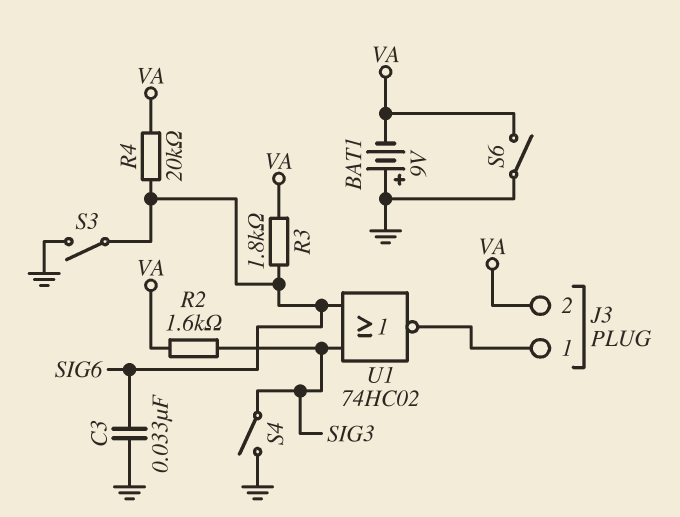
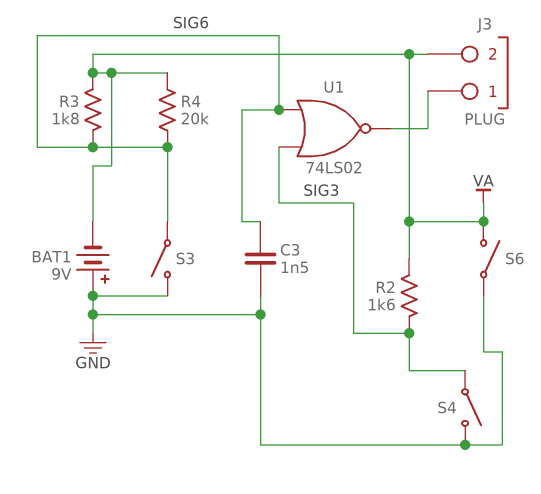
C3: 33nF (GND, SIG6) -> 1.5nF (GND, SIG6)
U1: NOR 74HC02 (in SIG3, in SIG6, out J3/1) -> NOR 74LS02 (in SIG3, in SIG6, out J3/1)

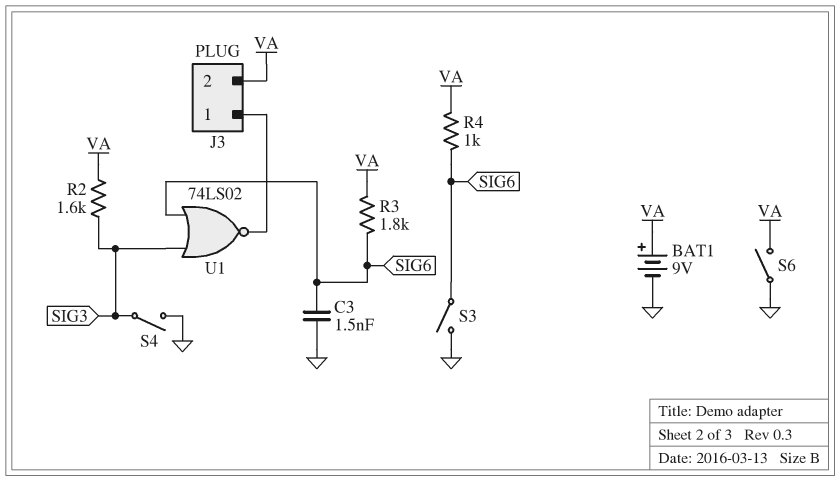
BAT1: 9V (plus GND, minus VA) -> 9V (plus VA, minus GND)
R4: 20k (SIG6, VA) -> 1k (SIG6, VA)

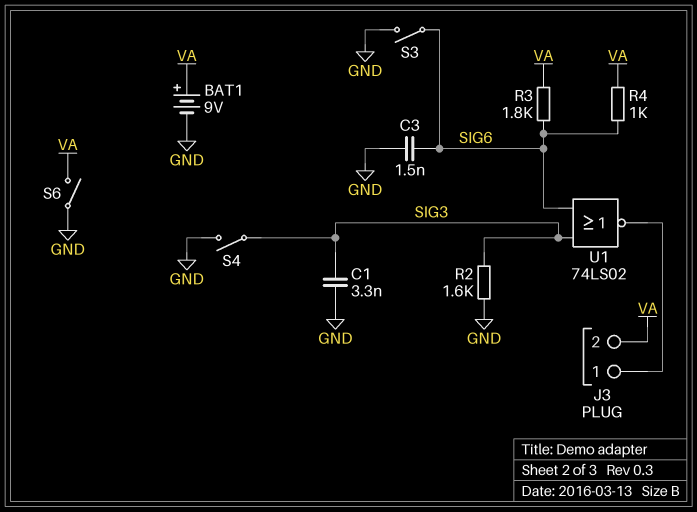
C1: none -> 3.3nF (GND, SIG3)
R2: 1.6k (SIG3, VA) -> 1.6k (GND, SIG3)

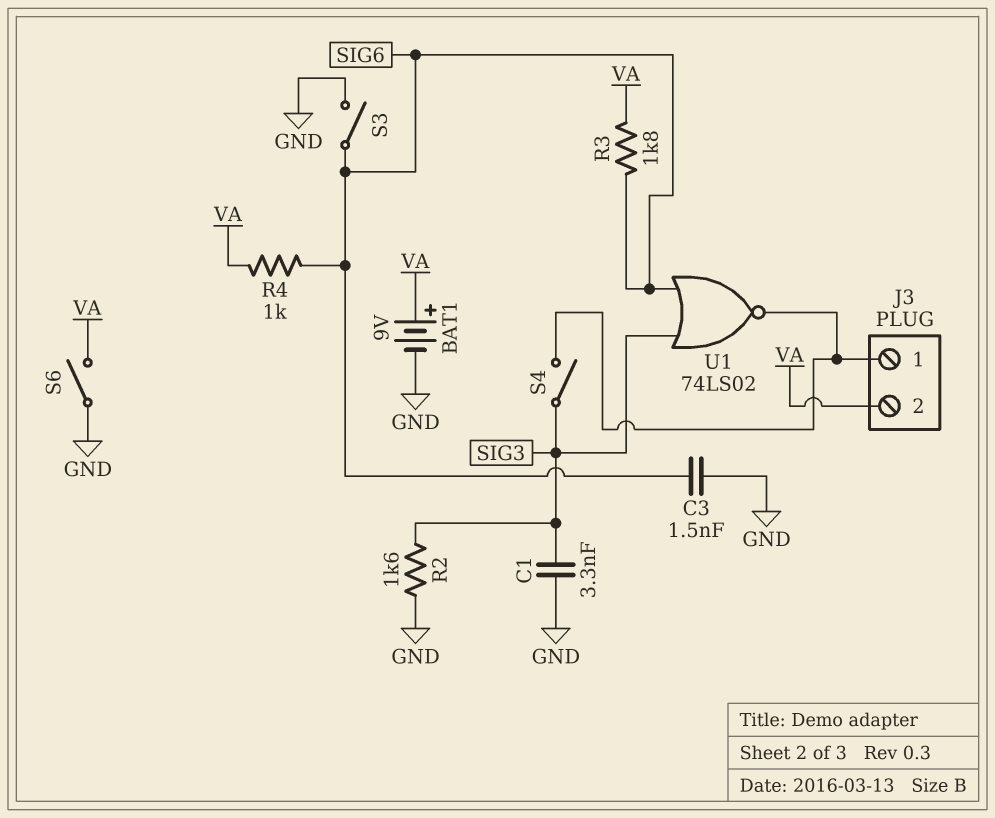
S4: switch (GND, SIG3) -> switch (J3/1, SIG3)

